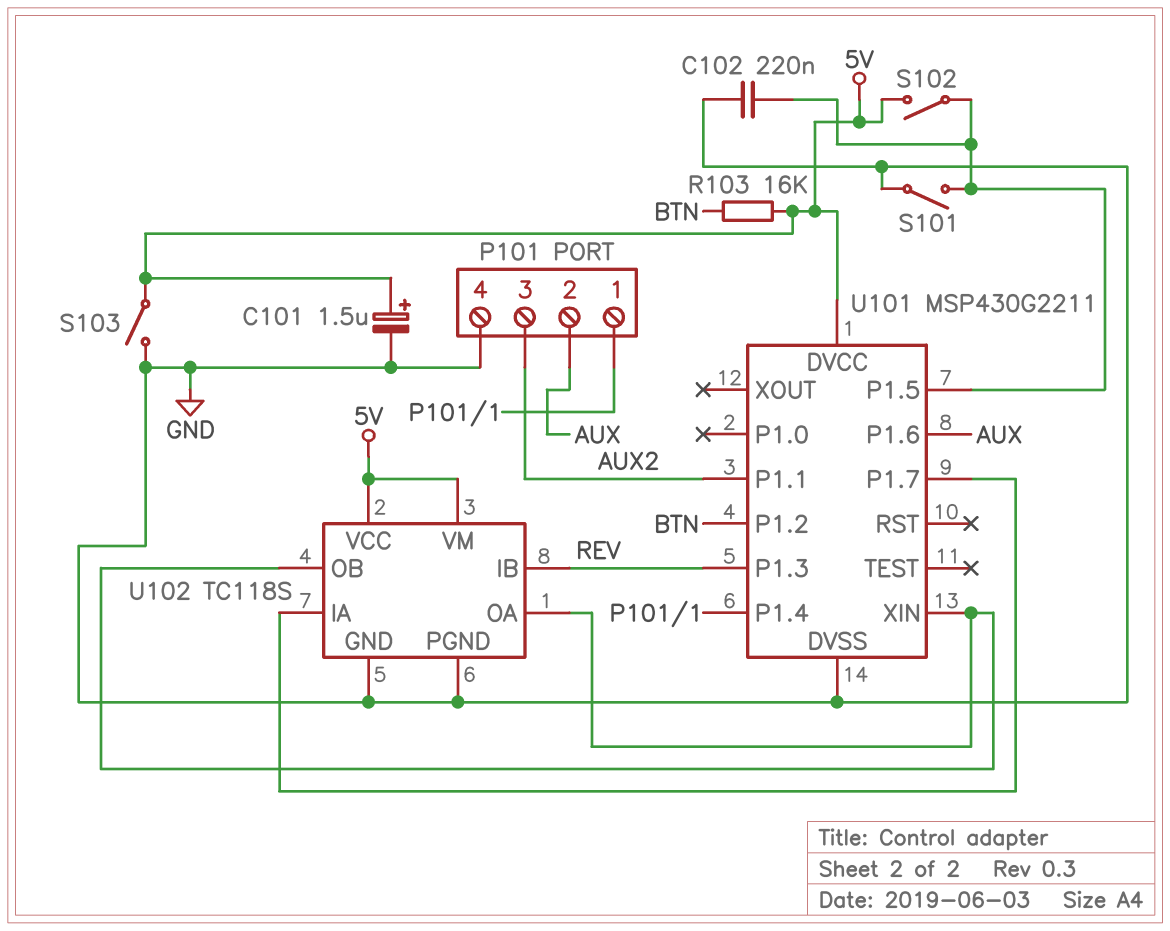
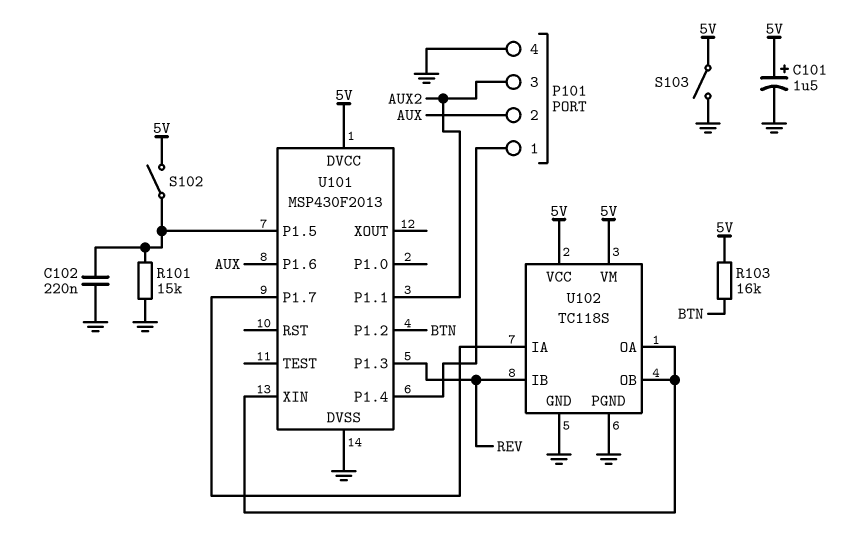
R101: none -> 15k (GND, U101/P1.5)
S101: switch (GND, U101/P1.5) -> none
U101: MSP430G2211 -> MSP430F2013

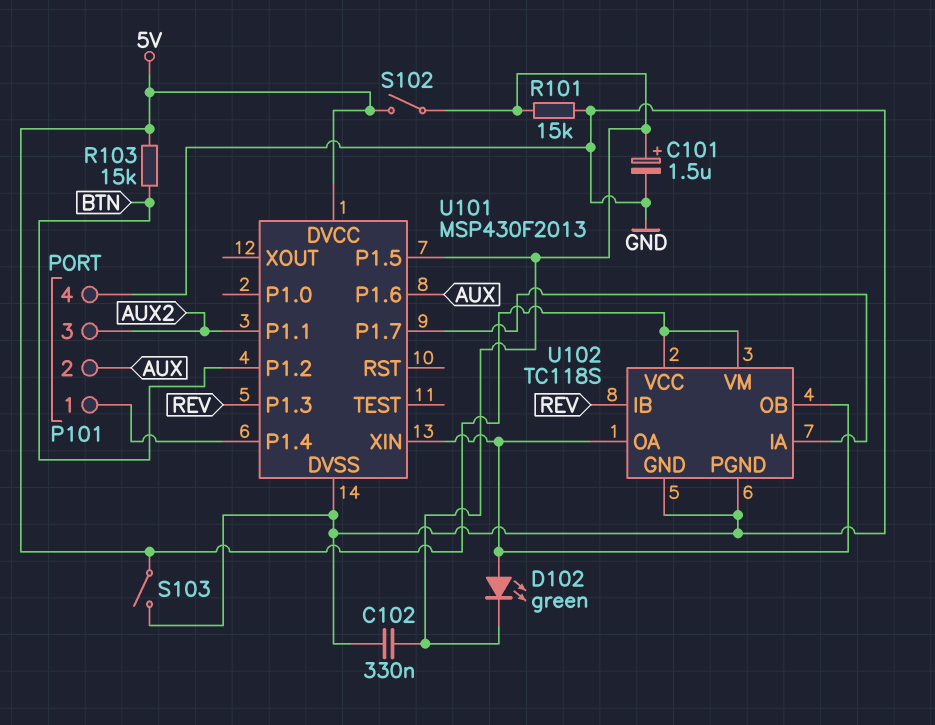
C101: 1.5uF (plus 5V, minus GND) -> 1.5uF (plus U101/P1.5, minus GND)
C102: 220nF (GND, U101/P1.5) -> 330nF (GND, U101/P1.5)
D102: none -> LED green (A U101/XIN, K U101/P1.5)
R103: 16k (5V, BTN) -> 15k (5V, BTN)

